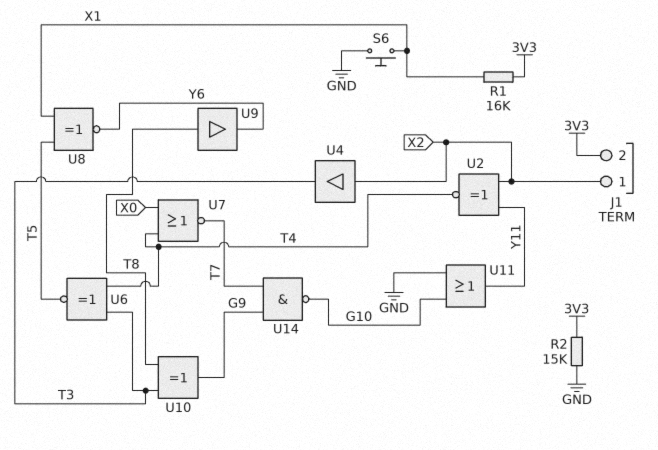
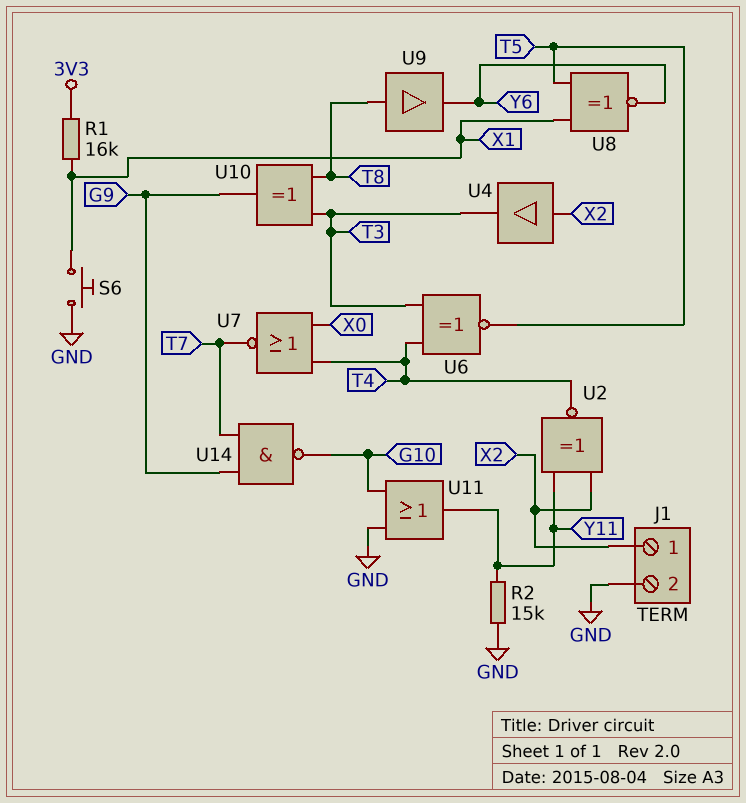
J1 pin 2: 3V3 -> GND
R2: 15k (3V3, GND) -> 15k (GND, Y11)

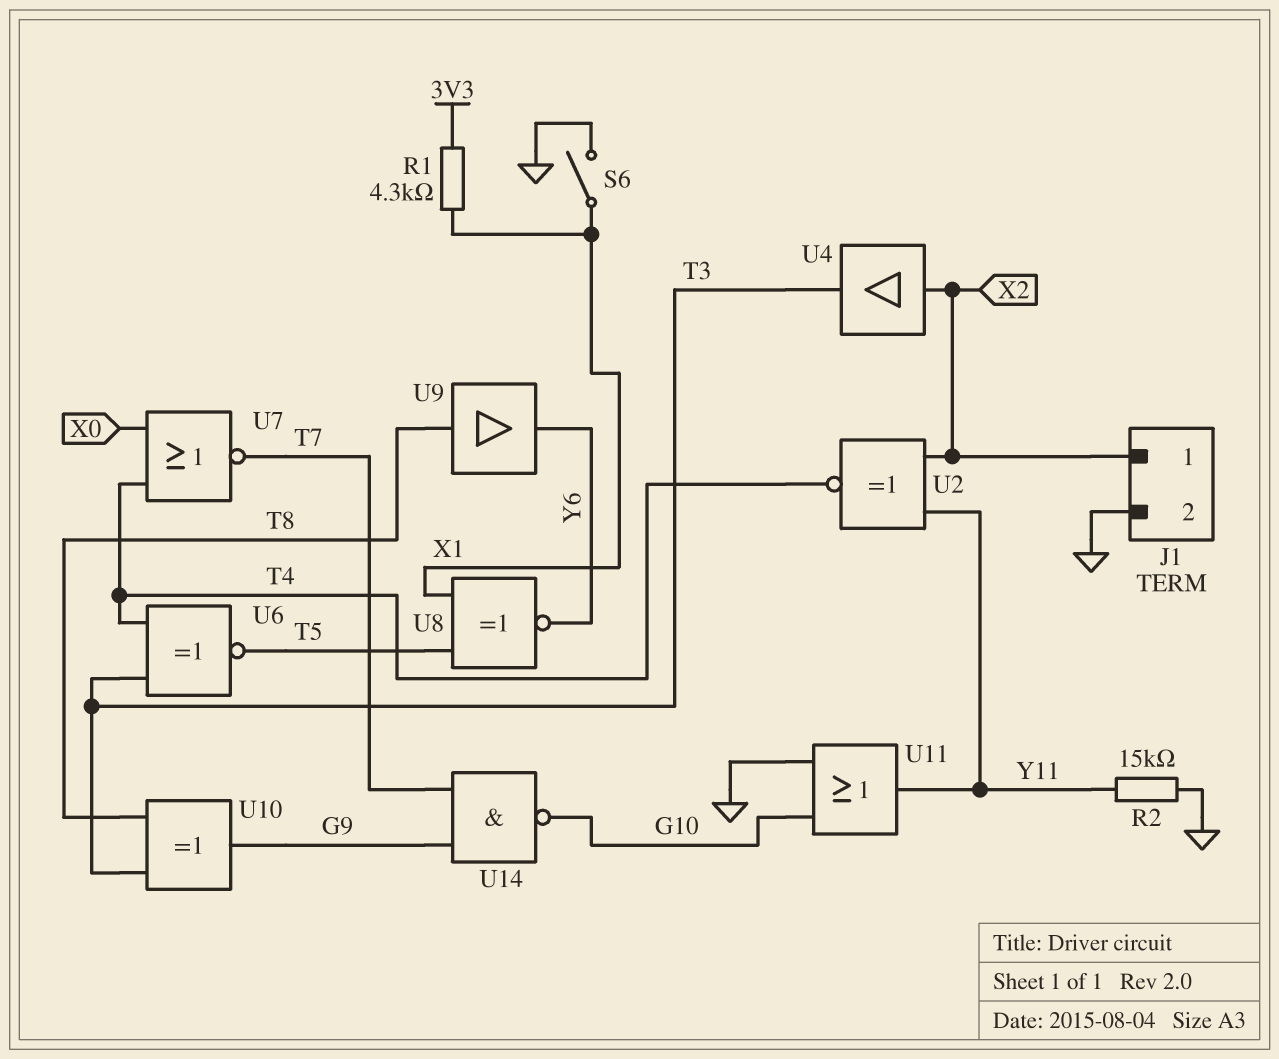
R1: 16k (3V3, X1) -> 4.3k (3V3, X1)
S6: button (GND, X1) -> switch (GND, X1)

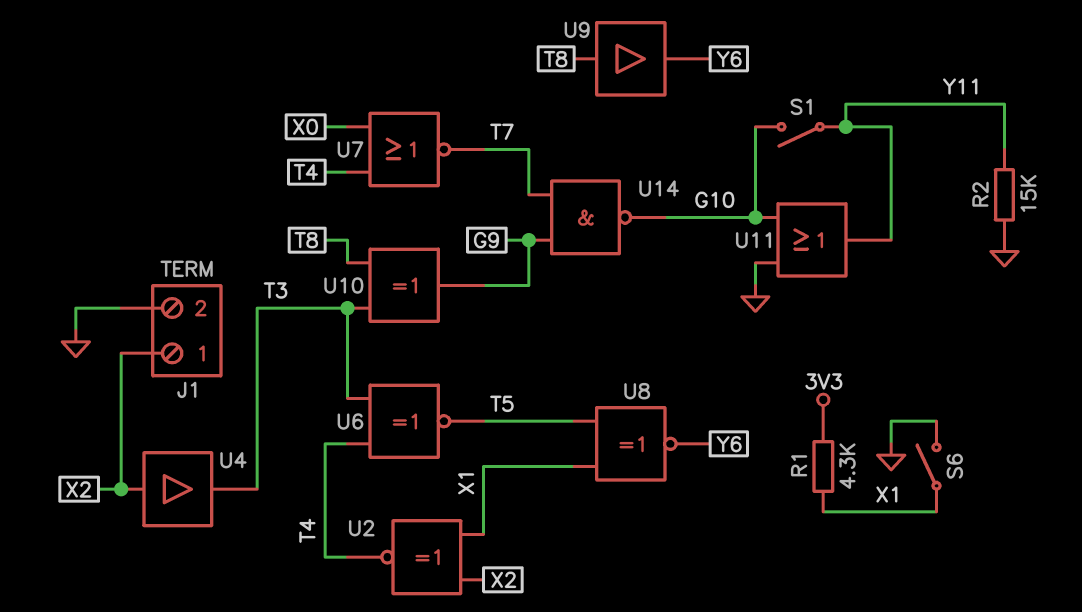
S1: none -> switch (G10, Y11)
U2: XNOR (in X2, in Y11, out T4) -> XNOR (in X1, in X2, out T4)

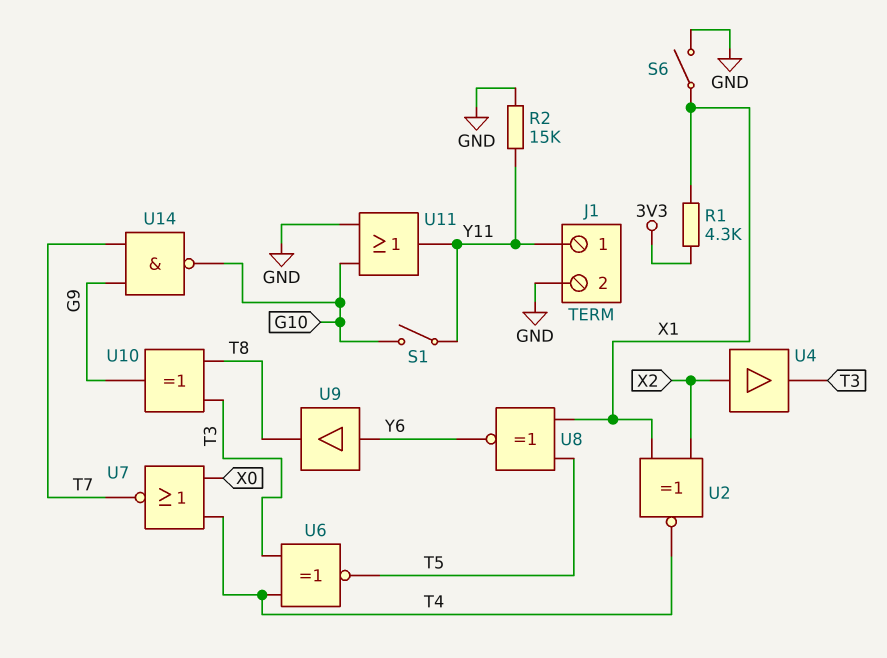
J1 pin 1: X2 -> Y11
U9: buffer (in T8, out Y6) -> buffer (in Y6, out T8)

